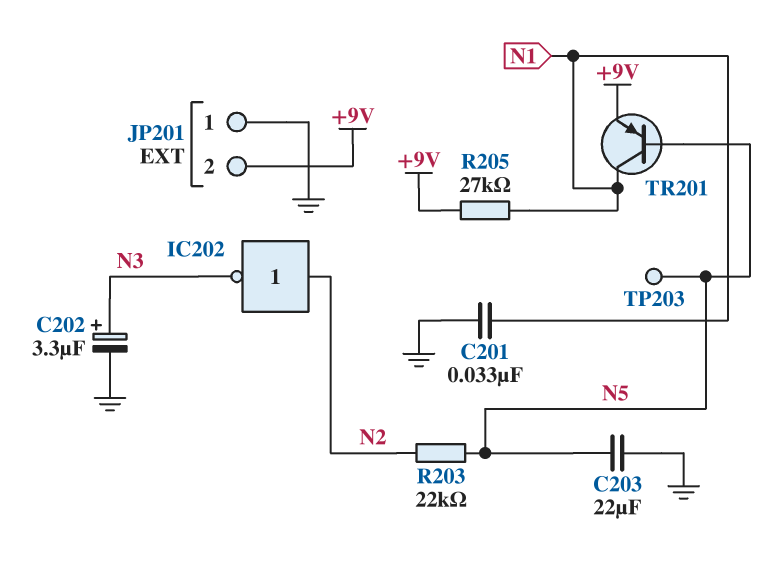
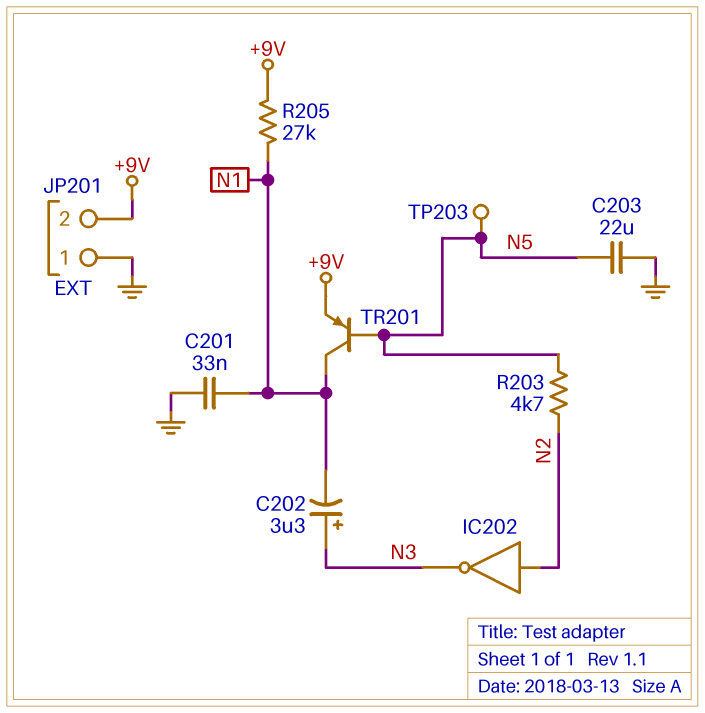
C202: 3.3uF (plus N3, minus GND) -> 3.3uF (plus N3, minus N1)
R203: 22k (N2, N5) -> 4.7k (N2, N5)

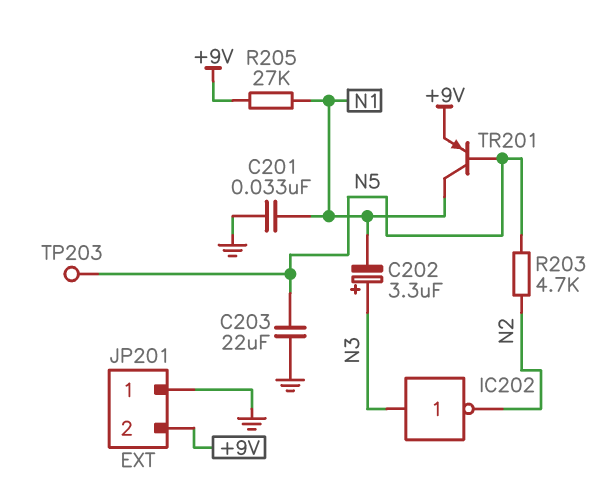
IC202: NOT (in N2, out N3) -> NOT (in N3, out N2)

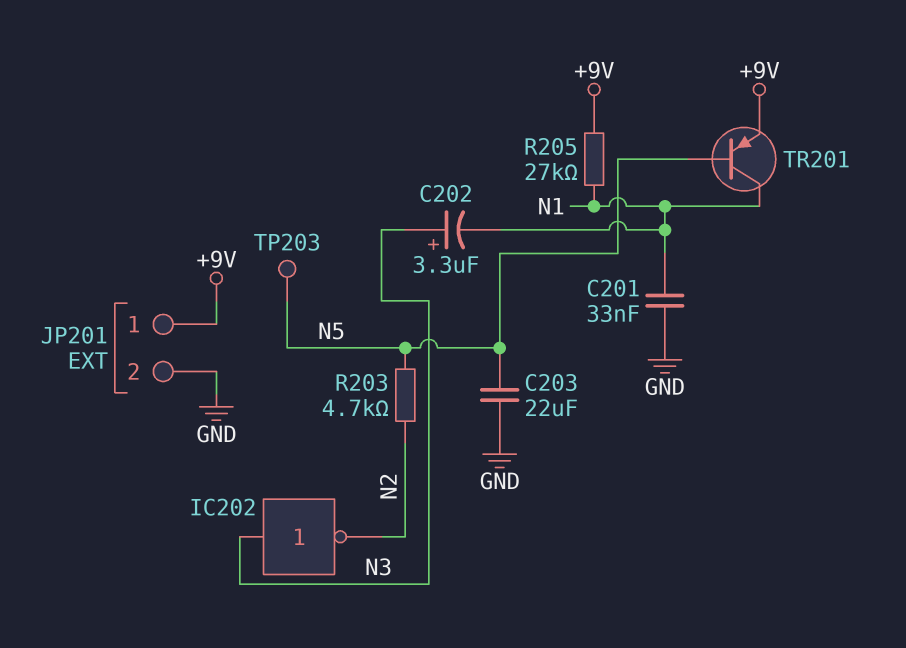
JP201 pin 1: GND -> +9V
JP201 pin 2: +9V -> GND

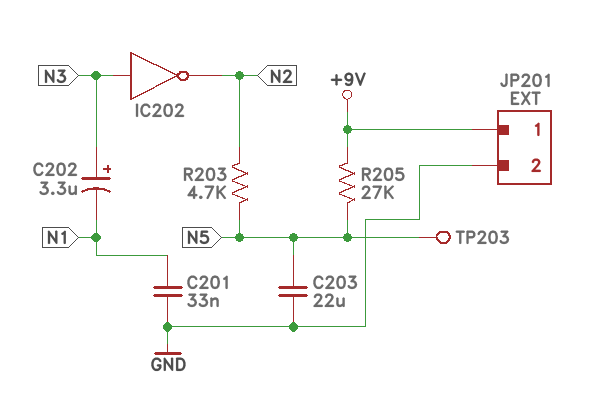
R205: 27k (+9V, N1) -> 27k (+9V, N5)
TR201: PNP (B N5, C N1, E +9V) -> none

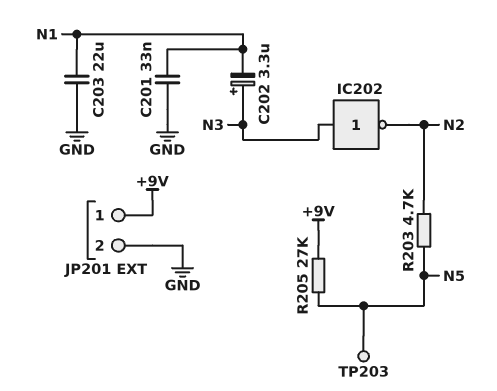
C203: 22uF (GND, N5) -> 22uF (GND, N1)

